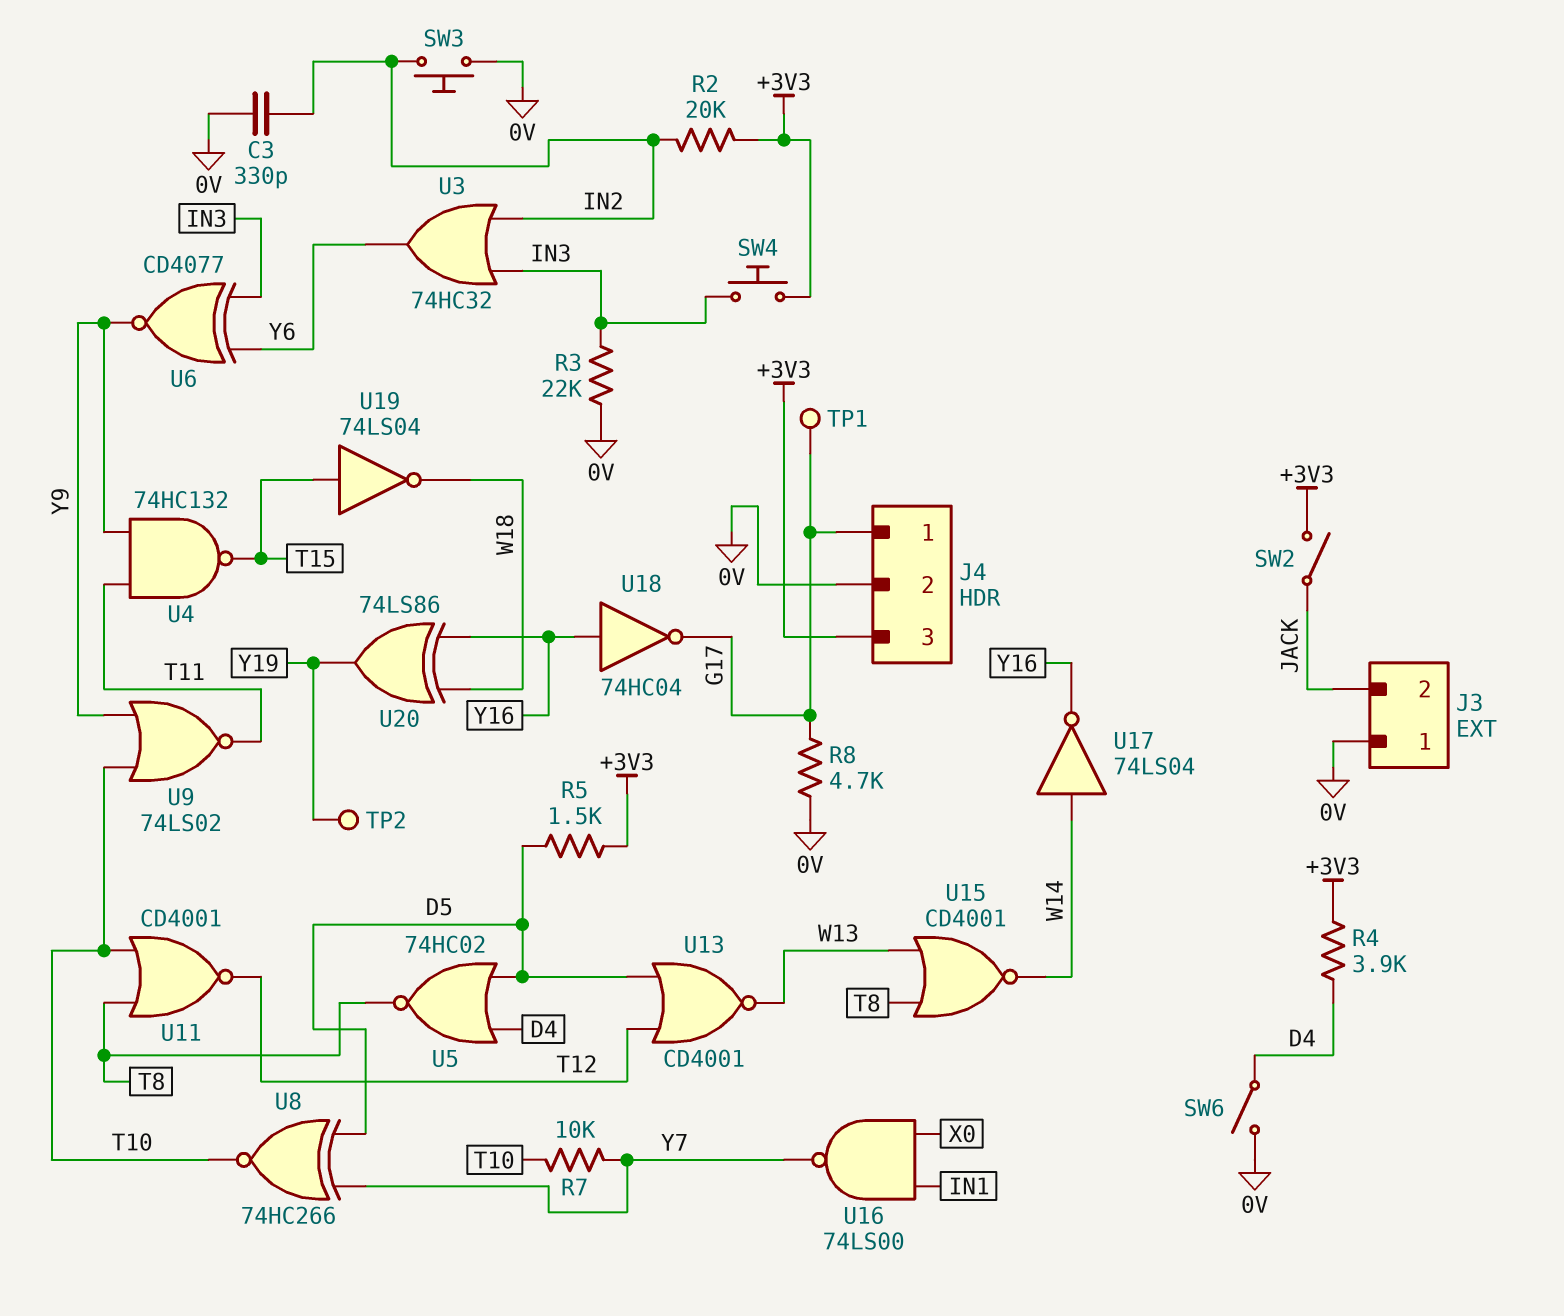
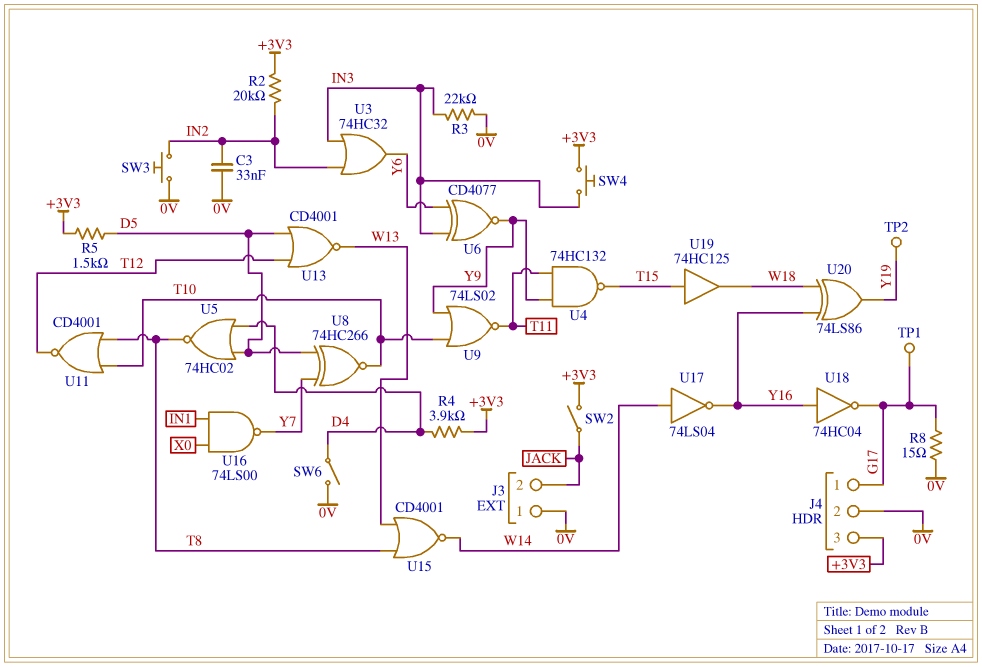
C3: 330pF (0V, IN2) -> 33nF (0V, IN2)
R7: 10k (T10, Y7) -> none
R8: 4.7k (0V, G17) -> 15 (0V, G17)
U19: NOT 74LS04 (in T15, out W18) -> buffer 74HC125 (in T15, out W18)

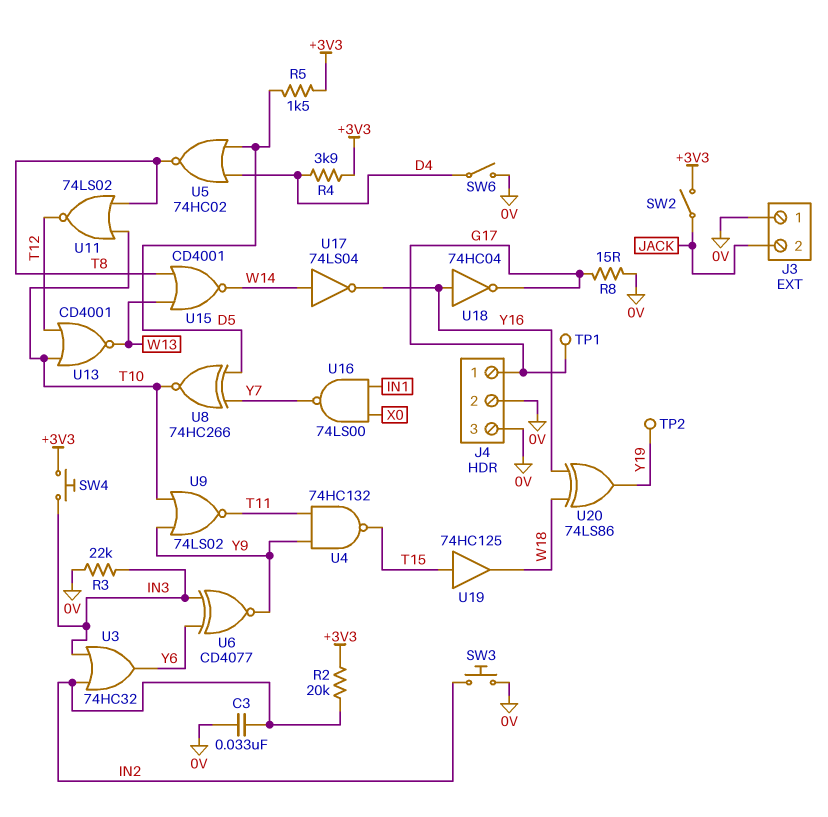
J4 pin 3: +3V3 -> 0V
U11: NOR CD4001 (in T8, in T10, out T12) -> NOR 74LS02 (in T8, in T10, out T12)
U13: NOR CD4001 (in D5, in T12, out W13) -> NOR CD4001 (in T10, in T12, out W13)

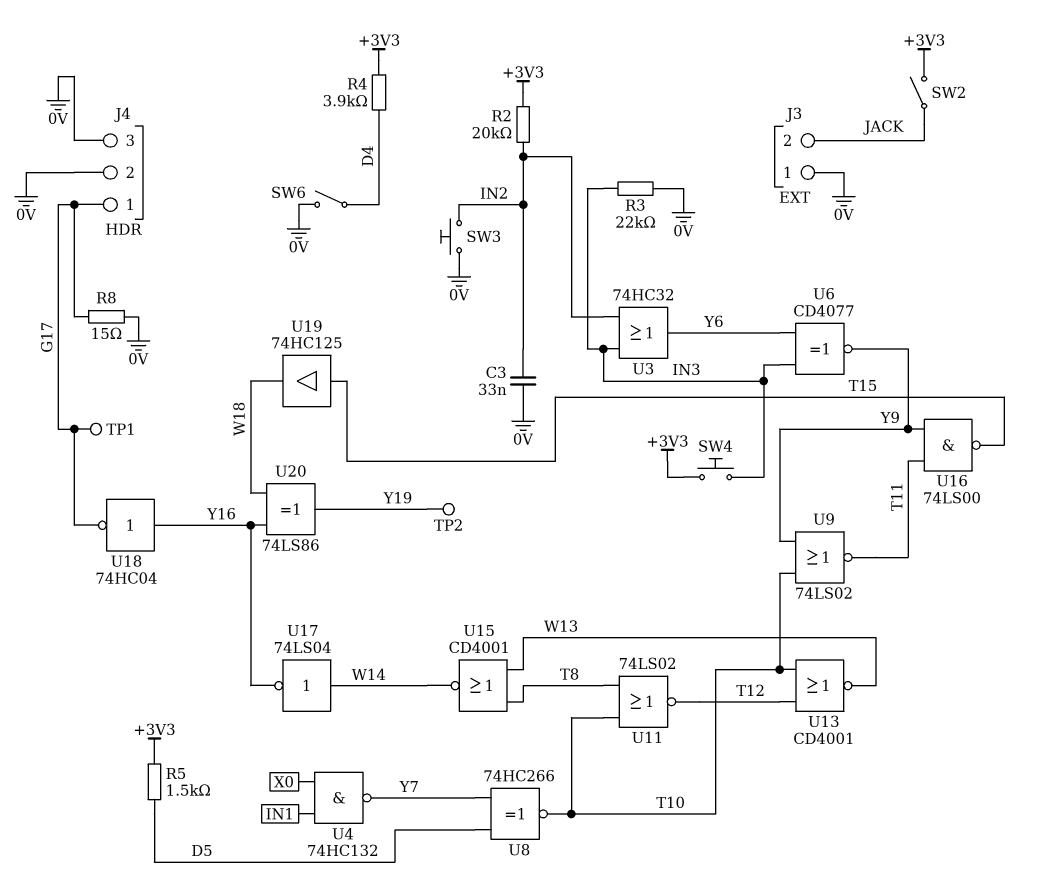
U4: NAND 74HC132 (in T11, in Y9, out T15) -> NAND 74HC132 (in IN1, in X0, out Y7)
U5: NOR 74HC02 (in D4, in D5, out T8) -> none
U16: NAND 74LS00 (in IN1, in X0, out Y7) -> NAND 74LS00 (in T11, in Y9, out T15)

